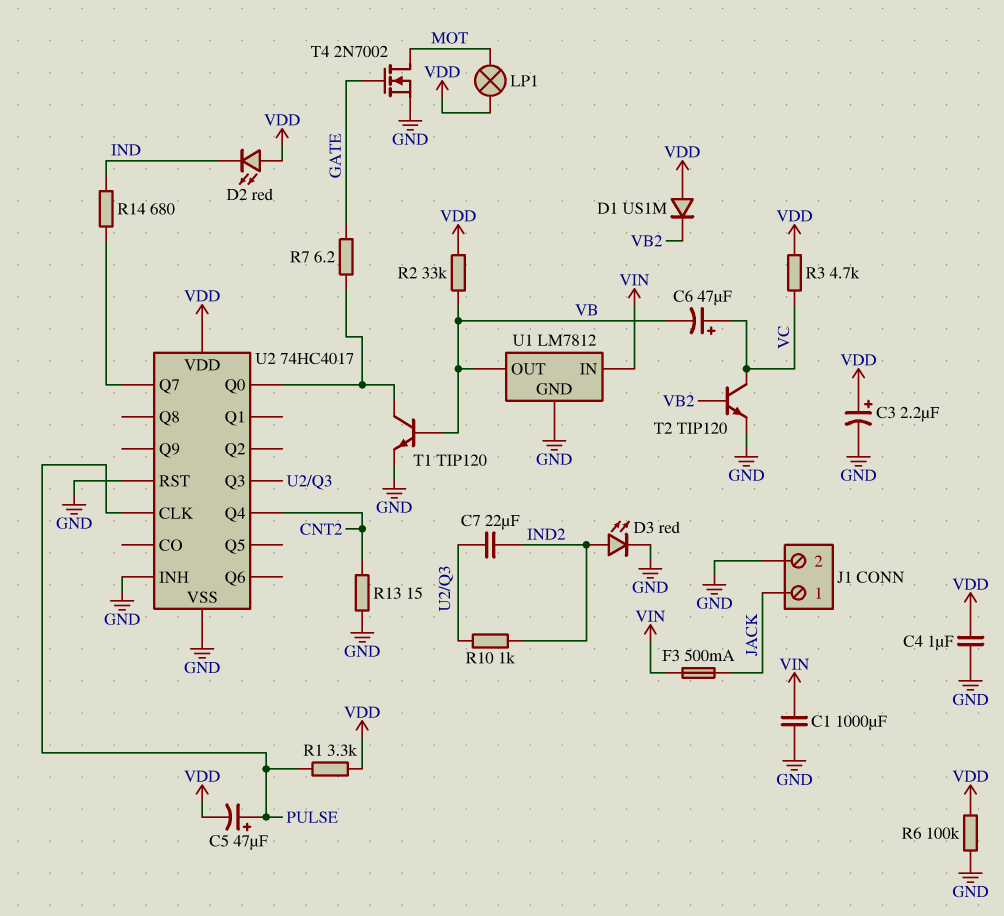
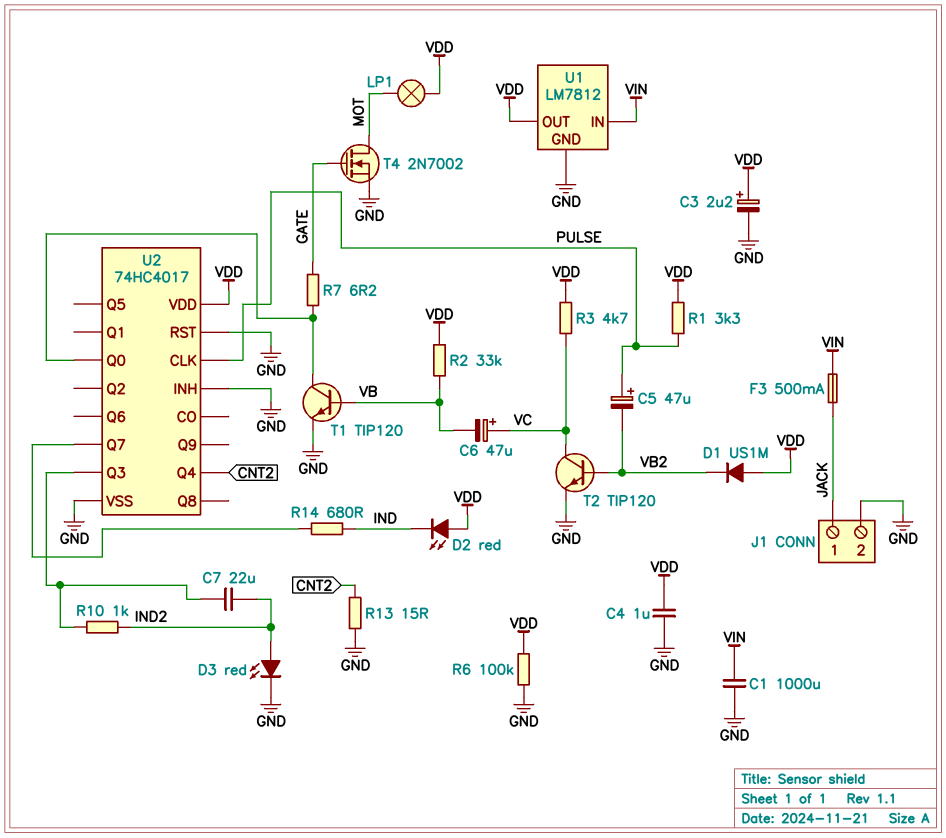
C5: 47uF (plus PULSE, minus VDD) -> 47uF (plus PULSE, minus VB2)
U1 pin OUT: VB -> VDD

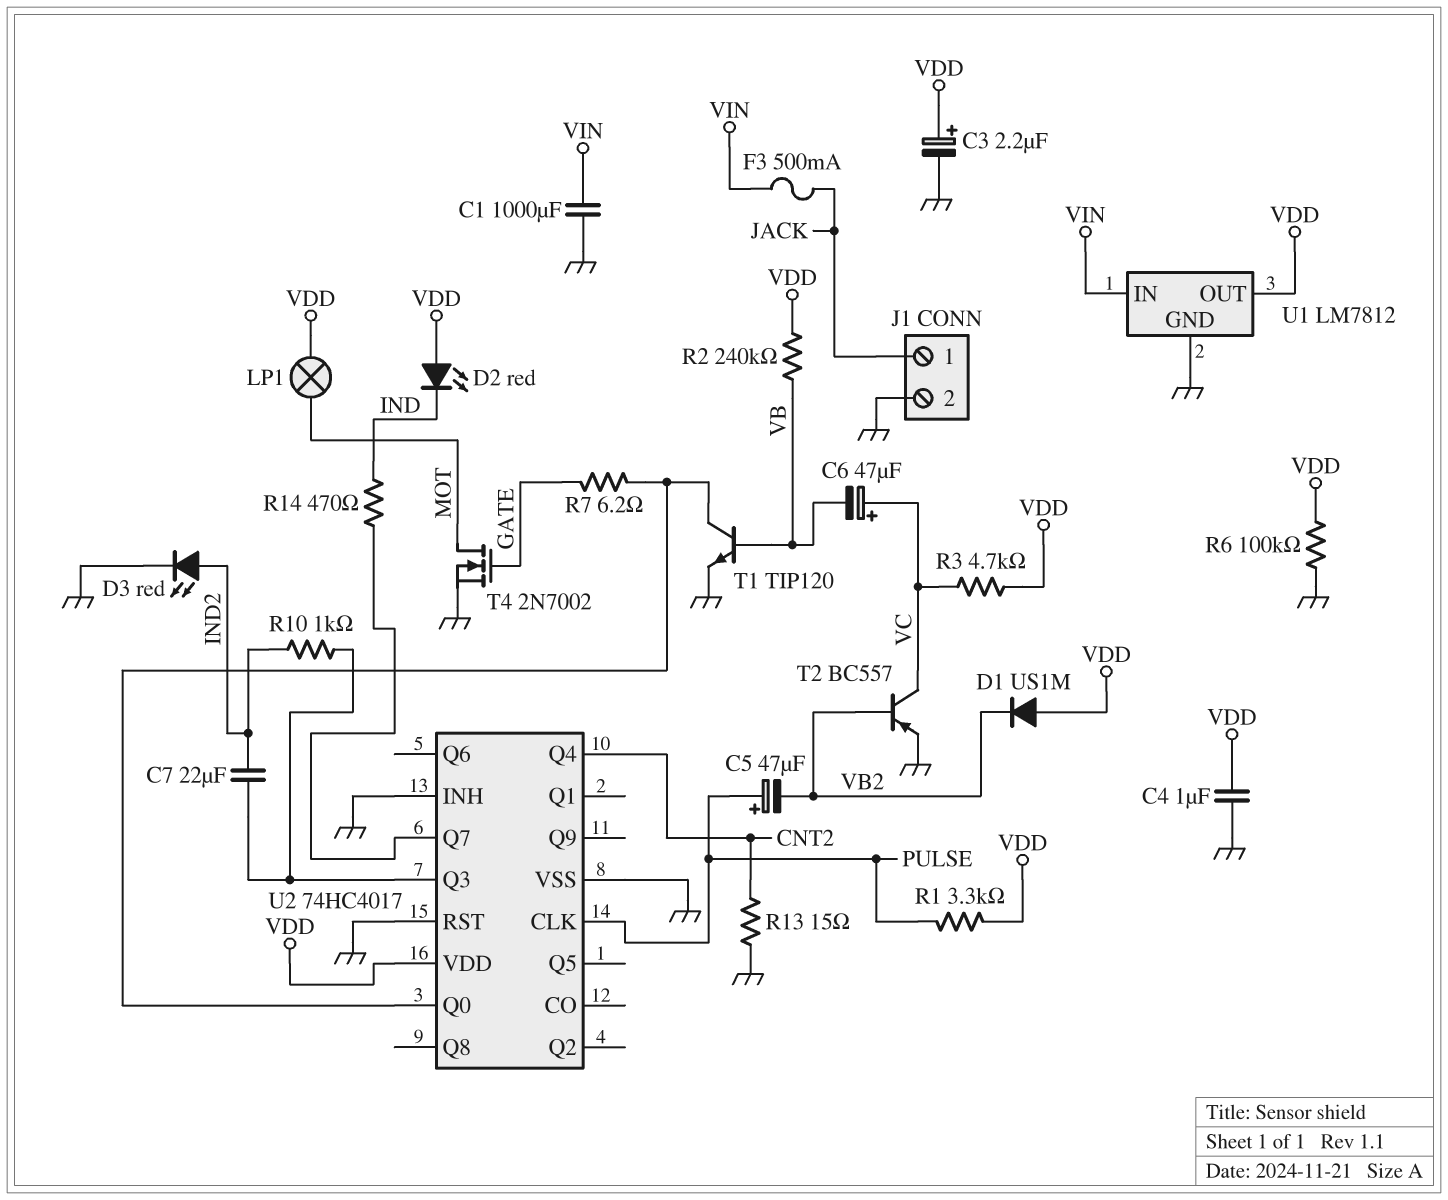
R2: 33k (VB, VDD) -> 240k (VB, VDD)
R14: 680 (IND, U2/Q7) -> 470 (IND, U2/Q7)
T2: NPN TIP120 (B VB2, C VC, E GND) -> PNP BC557 (B VB2, C VC, E GND)

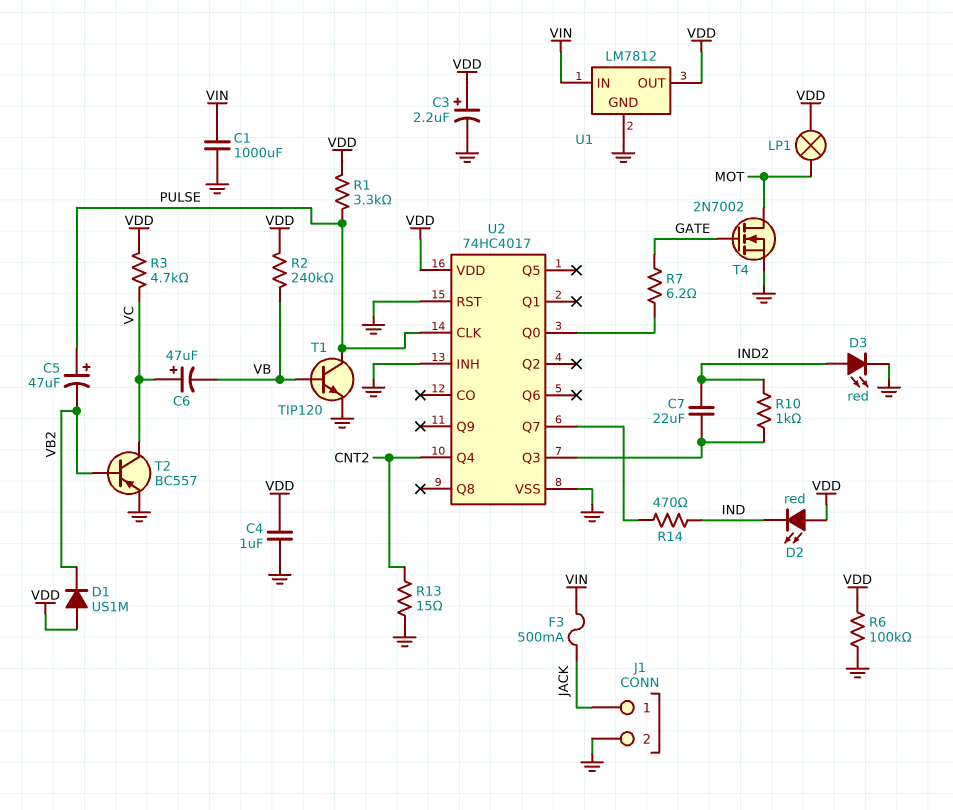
T1: NPN TIP120 (B VB, C U2/Q0, E GND) -> NPN TIP120 (B VB, C PULSE, E GND)

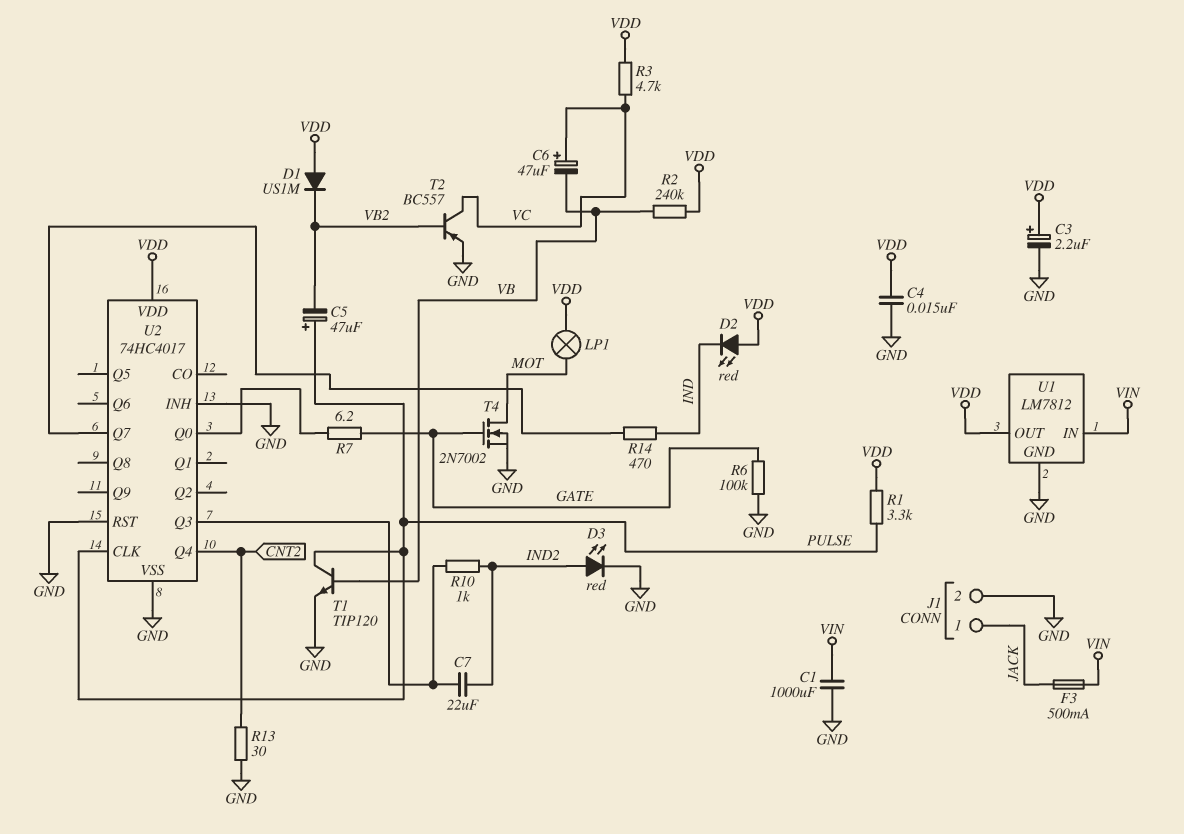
C4: 1uF (GND, VDD) -> 15nF (GND, VDD)
R6: 100k (GND, VDD) -> 100k (GATE, GND)
R13: 15 (CNT2, GND) -> 30 (CNT2, GND)

